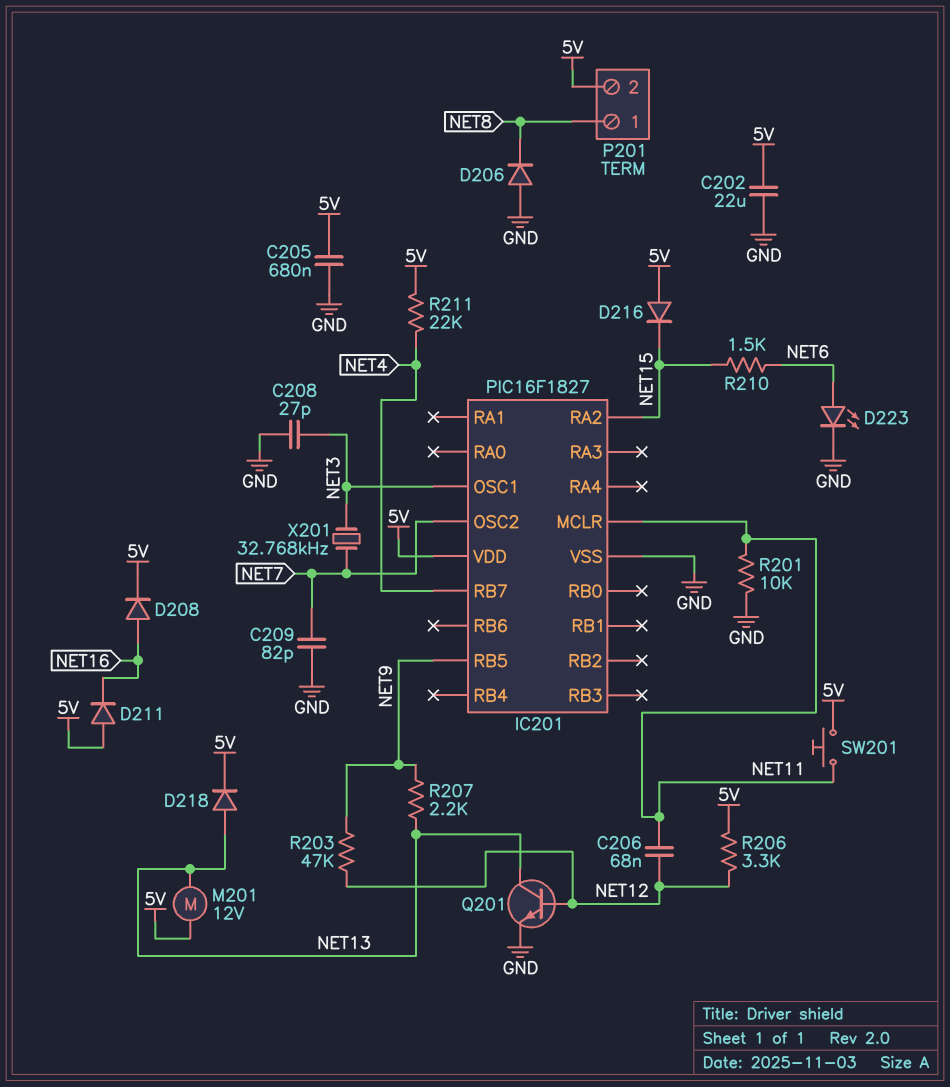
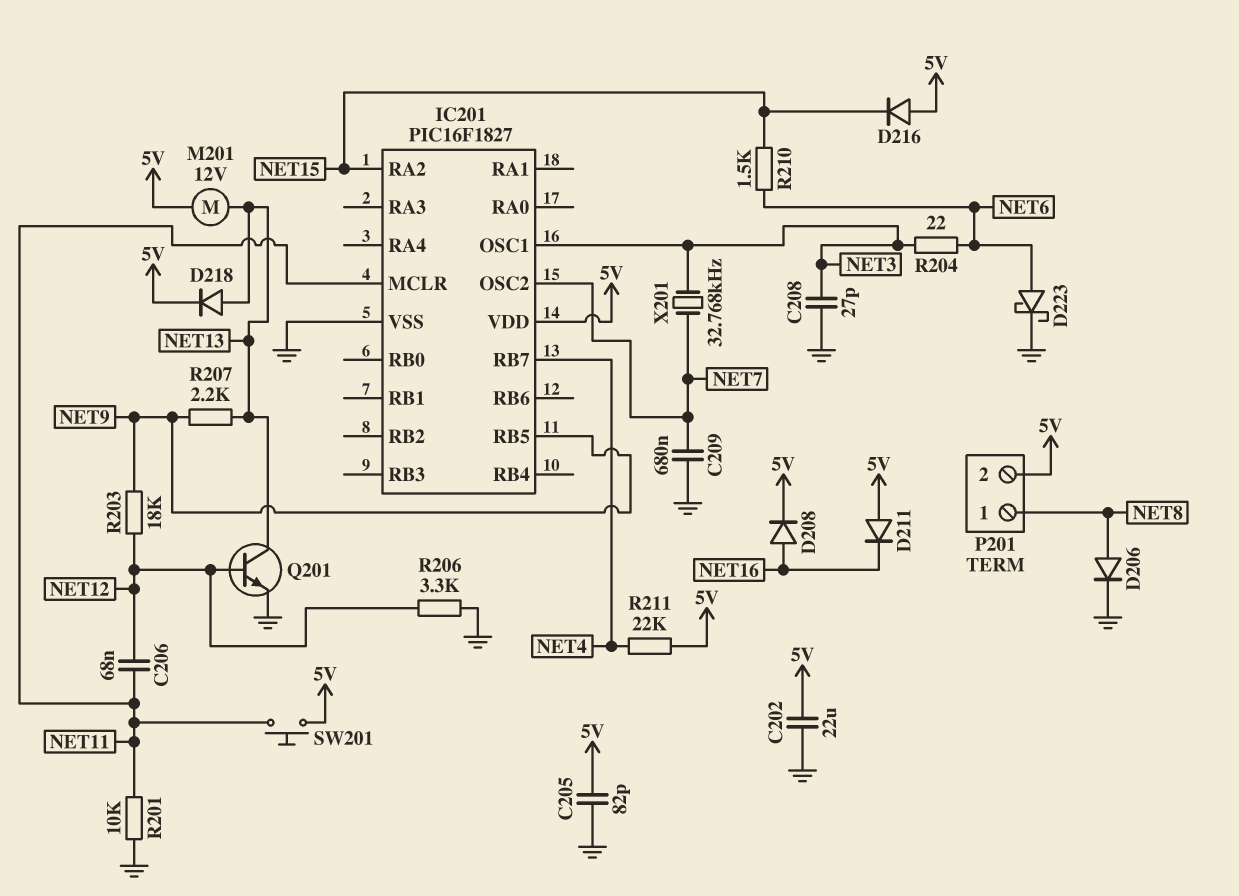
C205: 680nF (5V, GND) -> 82pF (5V, GND)
C209: 82pF (GND, NET7) -> 680nF (GND, NET7)
D206: diode (A GND, K NET8) -> diode (A NET8, K GND)
D223: LED (A NET6, K GND) -> schottky (A NET6, K GND)
R203: 47k (NET9, NET12) -> 18k (NET9, NET12)
R204: none -> 22 (NET3, NET6)
R206: 3.3k (5V, NET12) -> 3.3k (GND, NET12)

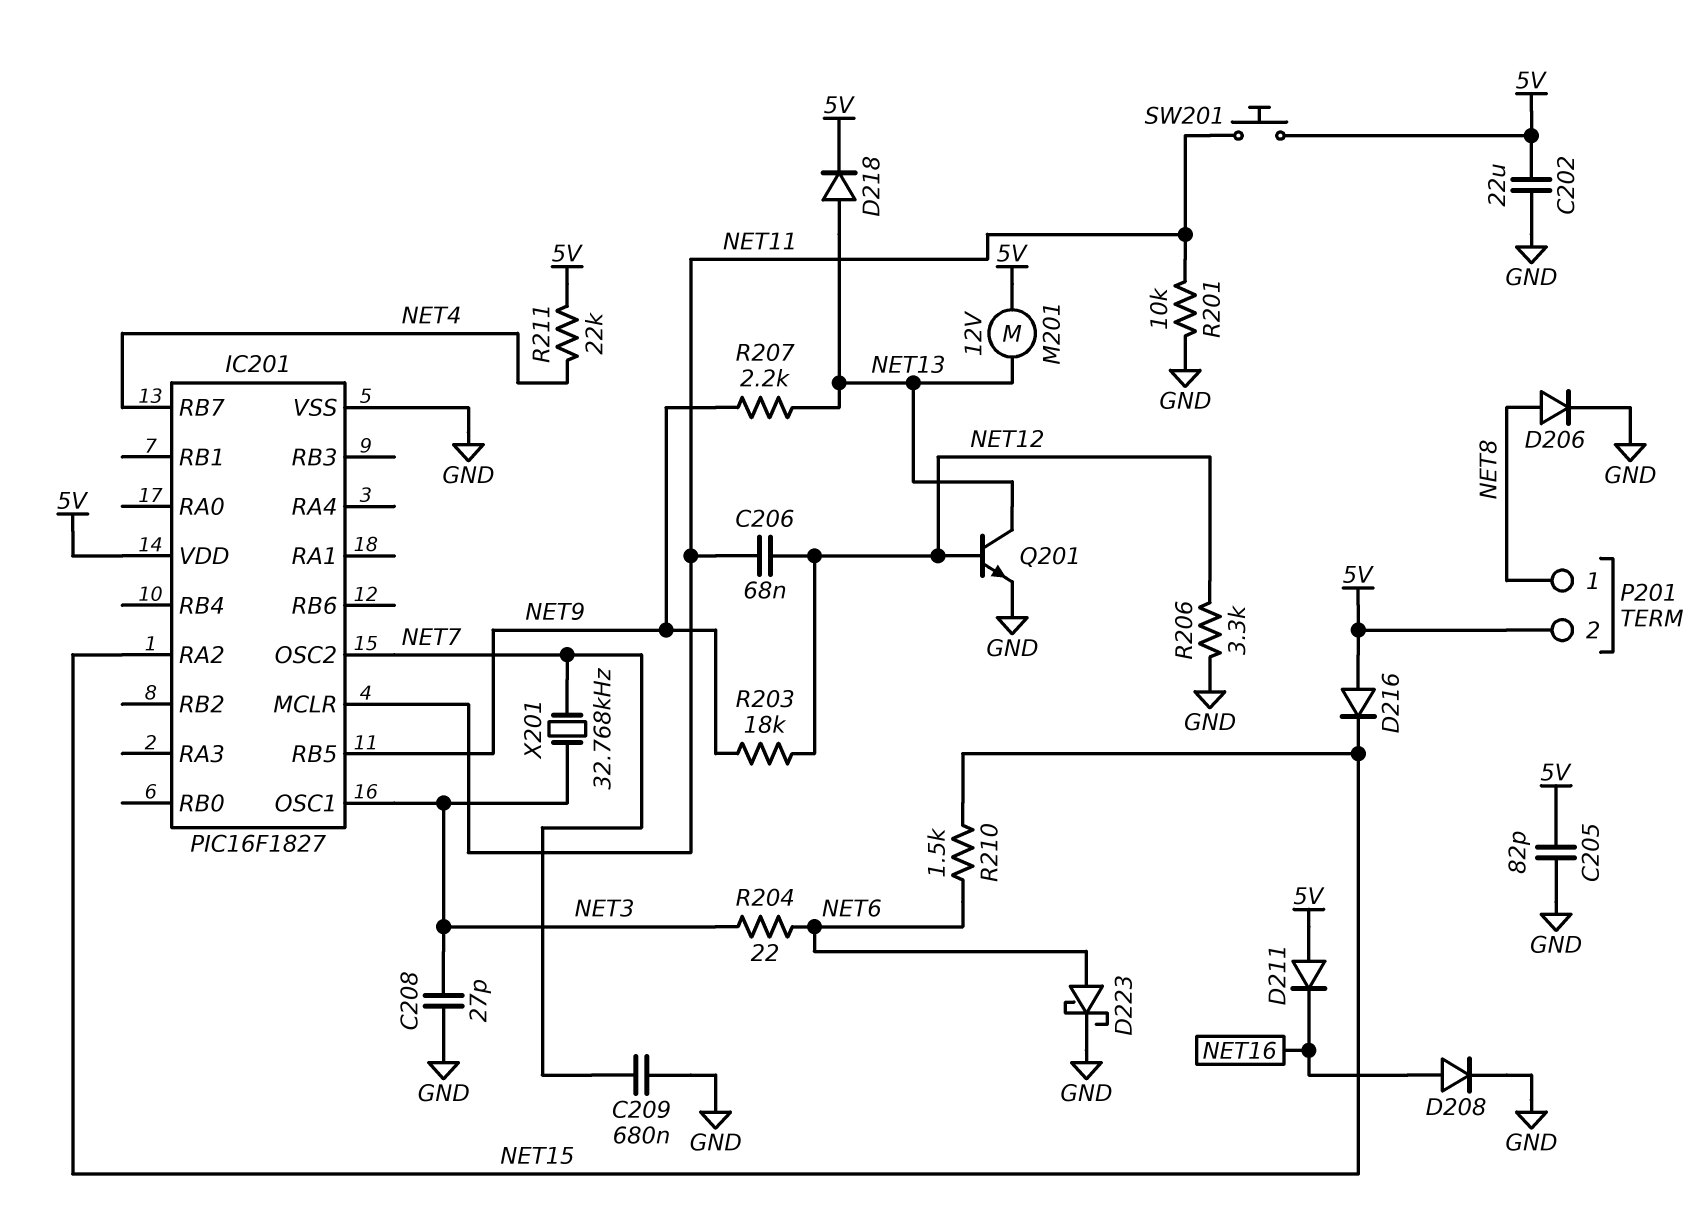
D208: diode (A NET16, K 5V) -> diode (A NET16, K GND)

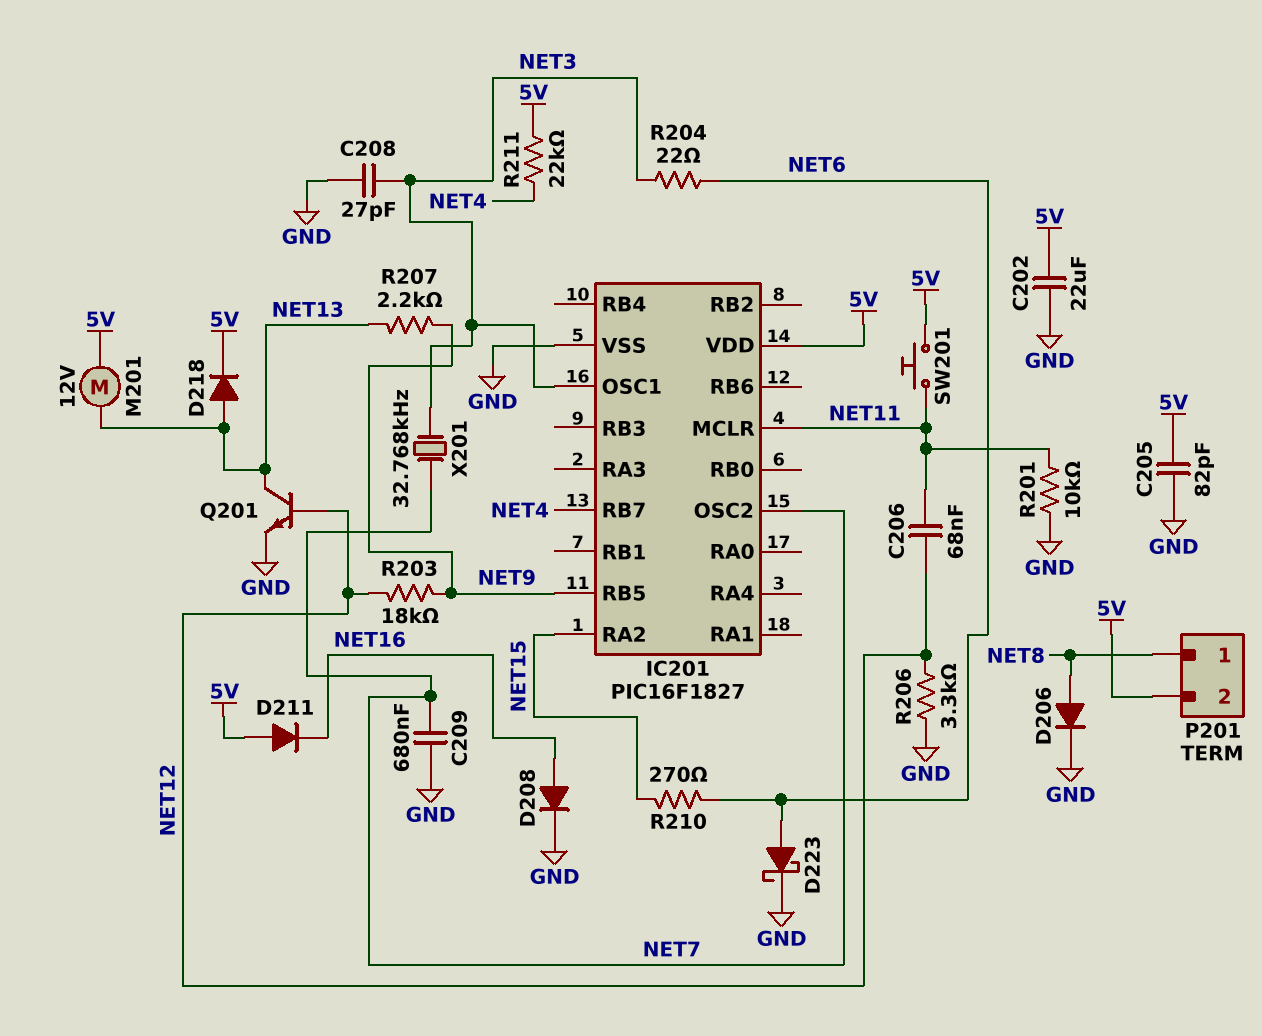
D216: diode (A 5V, K NET15) -> none
R210: 1.5k (NET6, NET15) -> 270 (NET6, NET15)

